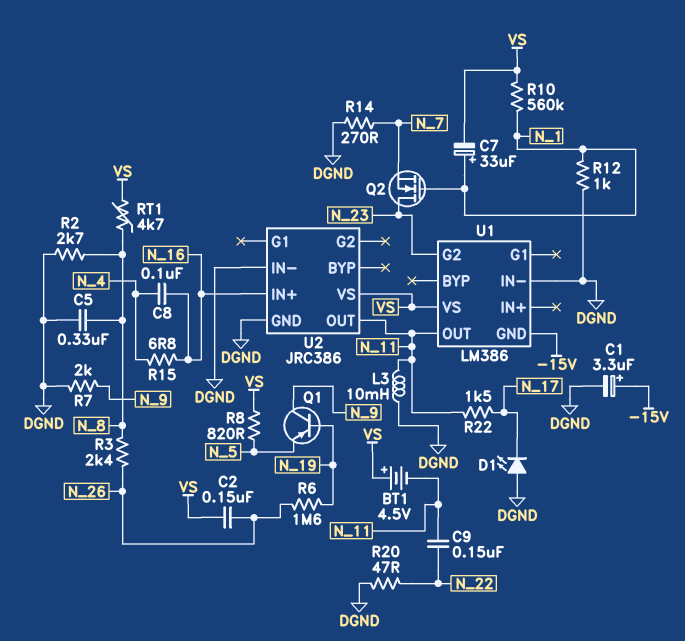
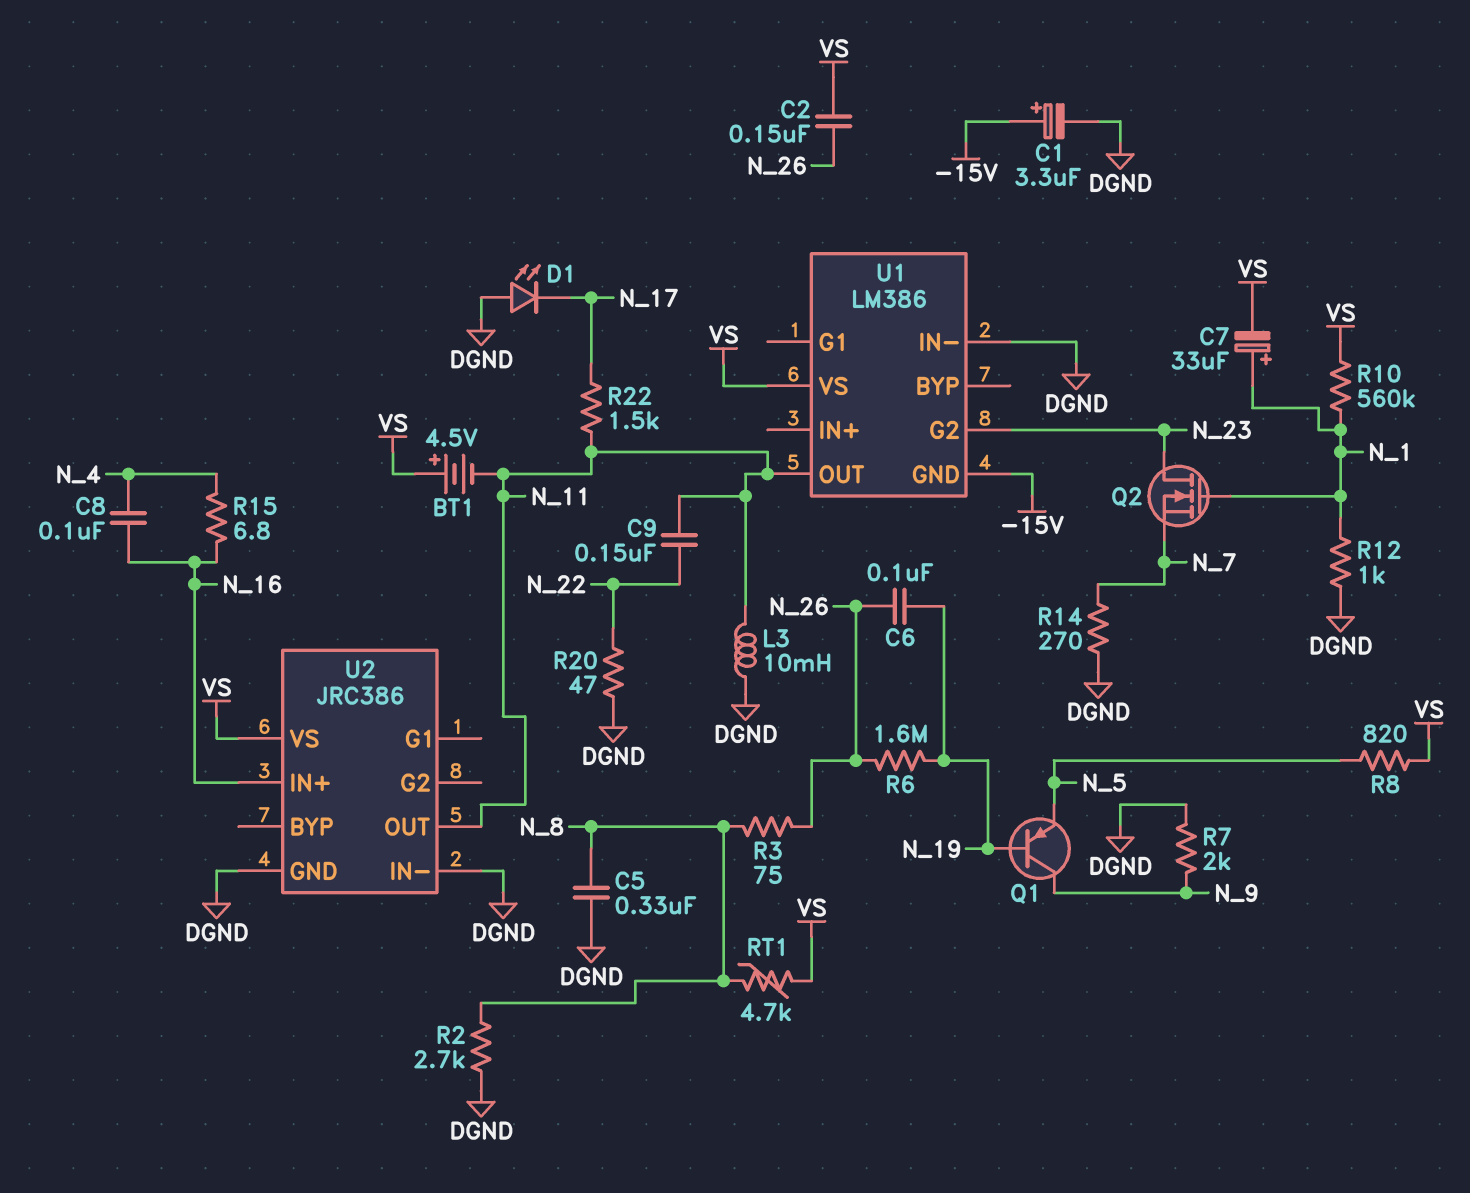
C6: none -> 100nF (N_19, N_26)
R3: 2.4k (N_8, N_26) -> 75 (N_8, N_26)

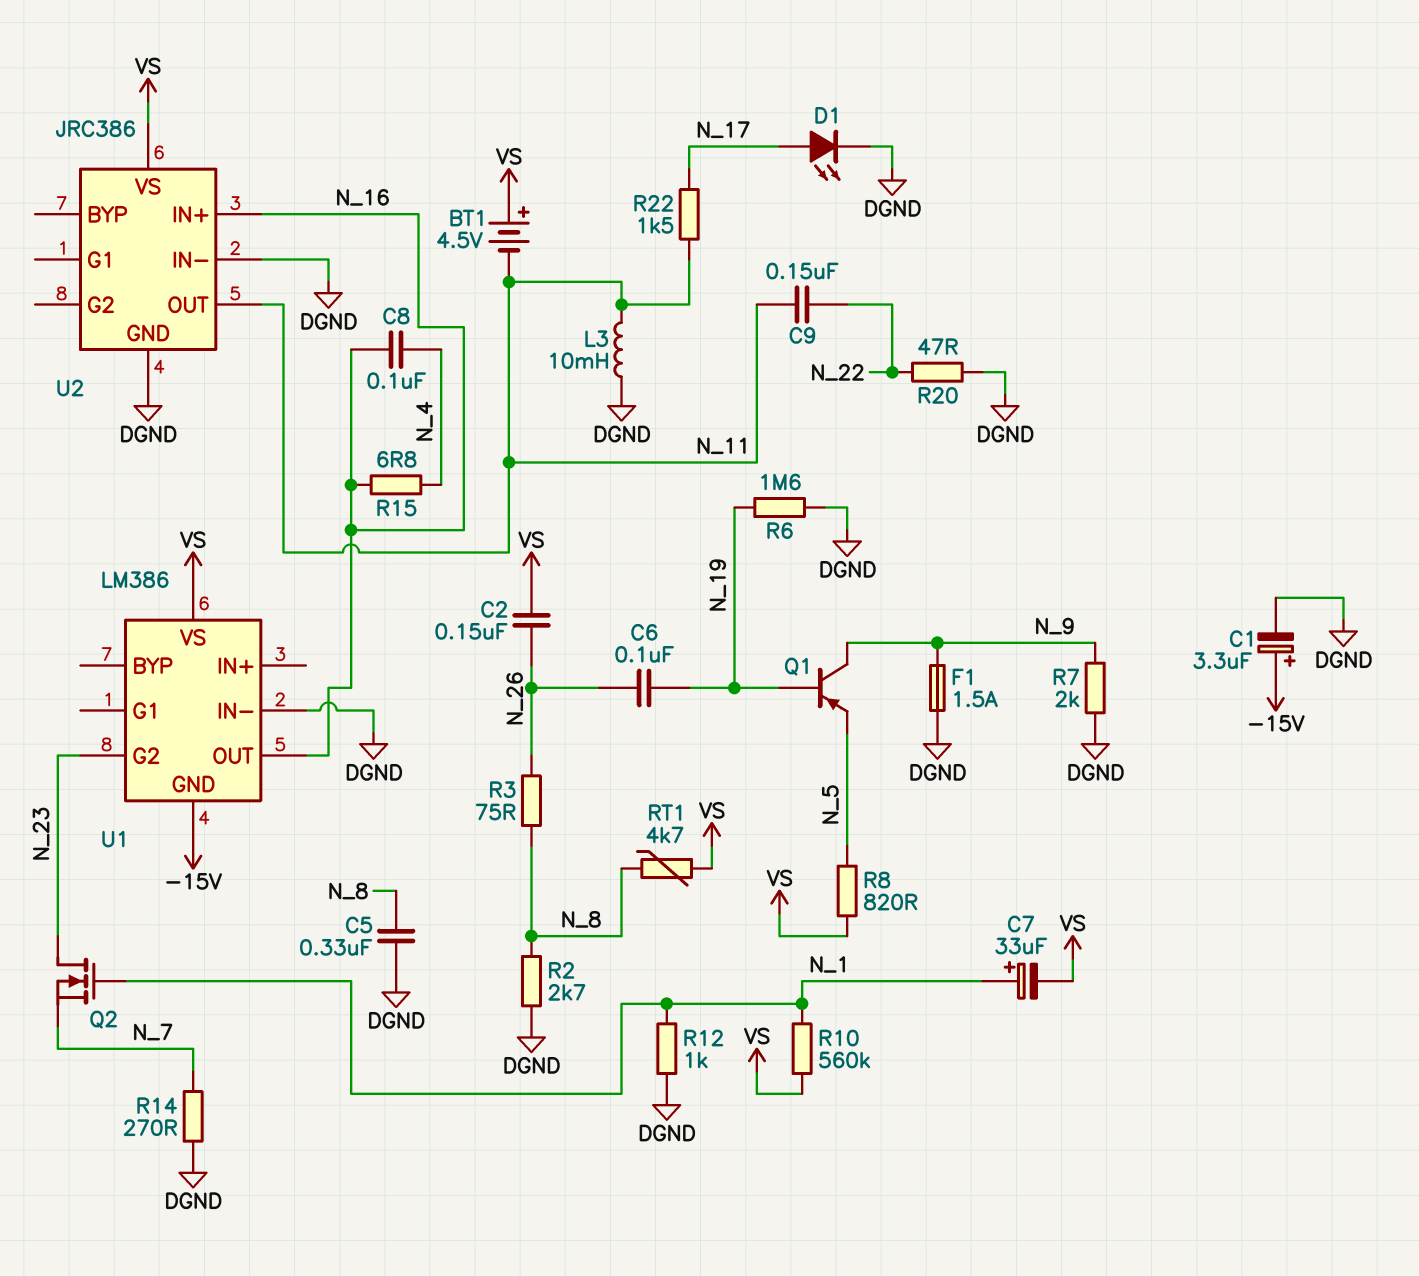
D1: LED (A DGND, K N_17) -> LED (A N_17, K DGND)
F1: none -> 1.5A (DGND, N_9)
R6: 1.6M (N_19, N_26) -> 1.6M (DGND, N_19)
U1 pin OUT: N_11 -> N_16

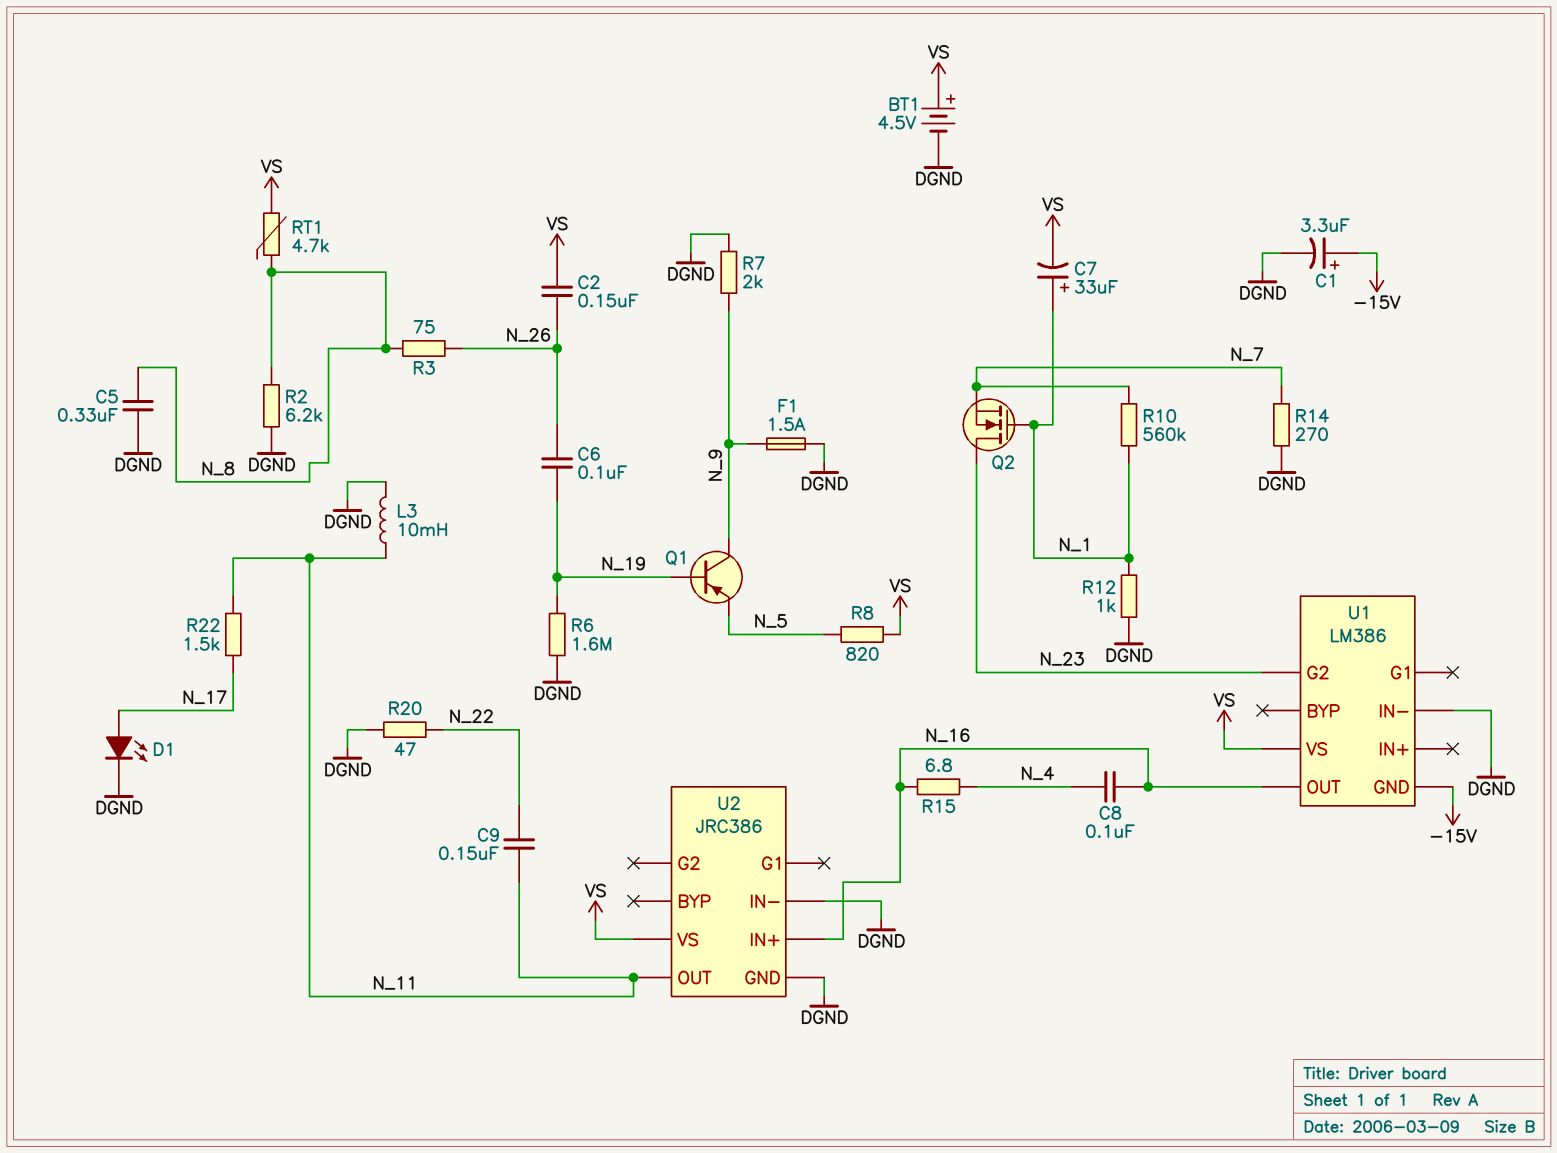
BT1: 4.5V (plus VS, minus N_11) -> 4.5V (plus VS, minus DGND)
R2: 2.7k (DGND, N_8) -> 6.2k (DGND, N_8)
R10: 560k (N_1, VS) -> 560k (N_1, N_7)

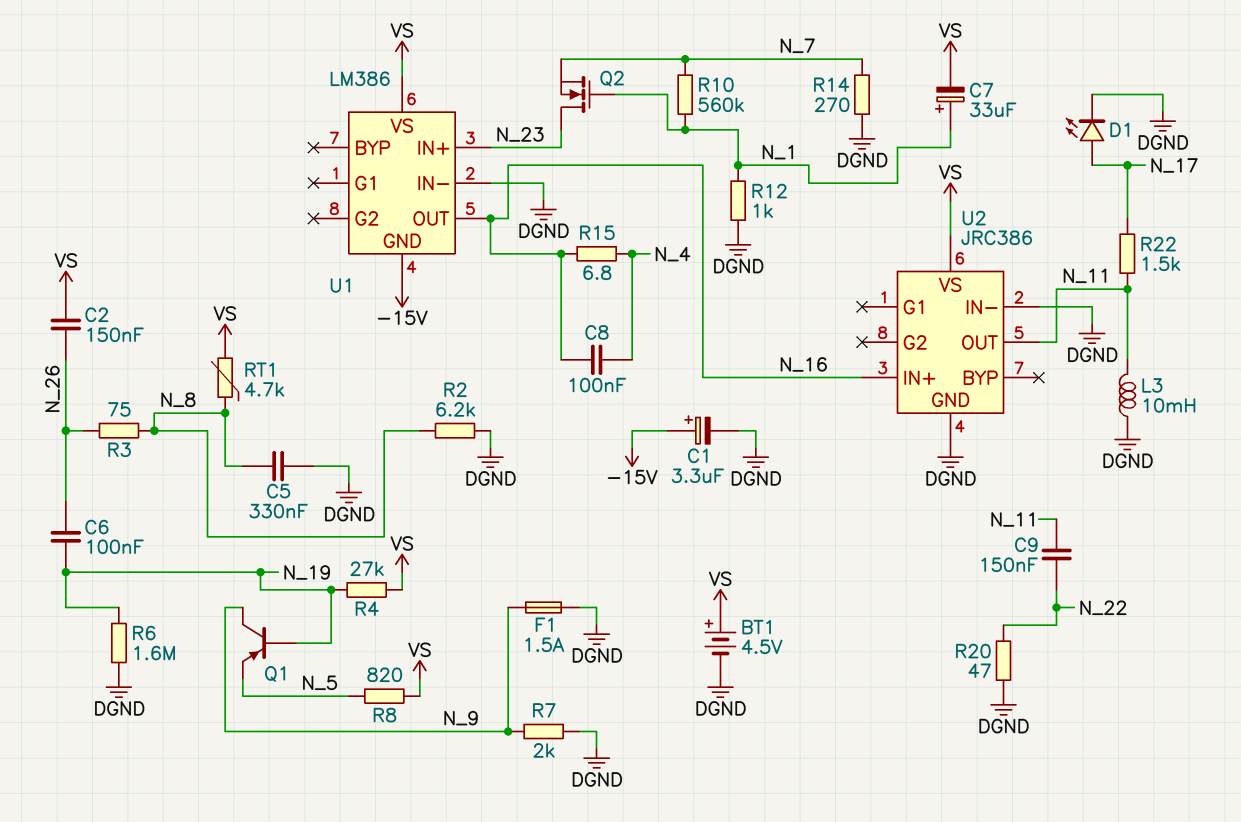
R4: none -> 27k (N_19, VS)
U1 pin G2: N_23 -> none
U1 pin IN+: none -> N_23

